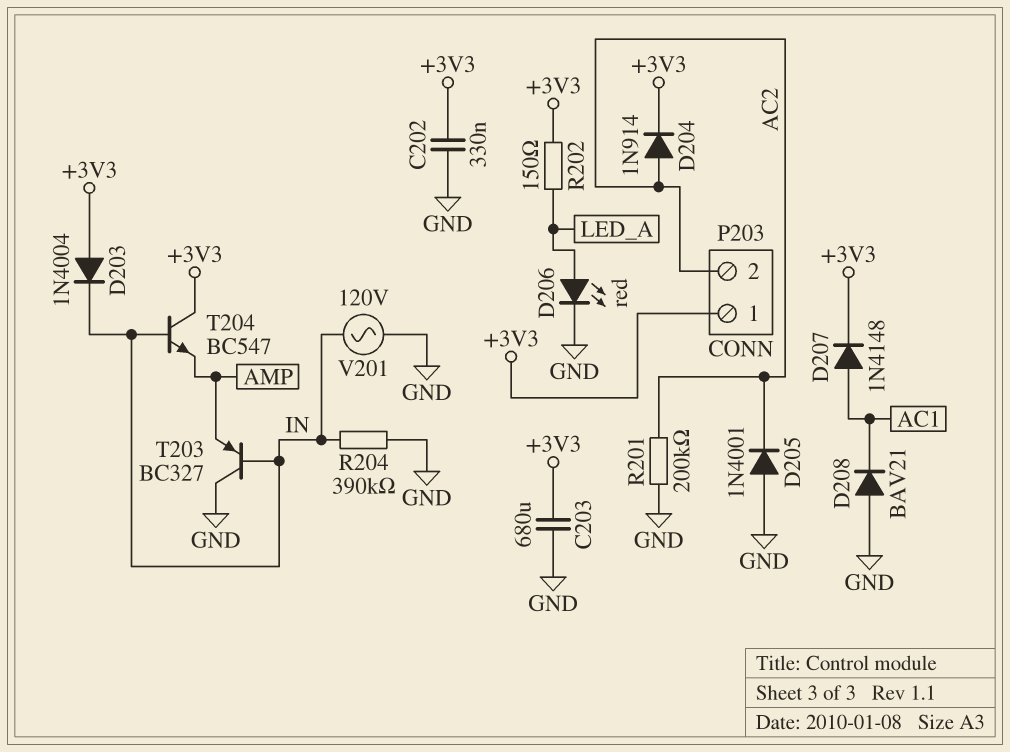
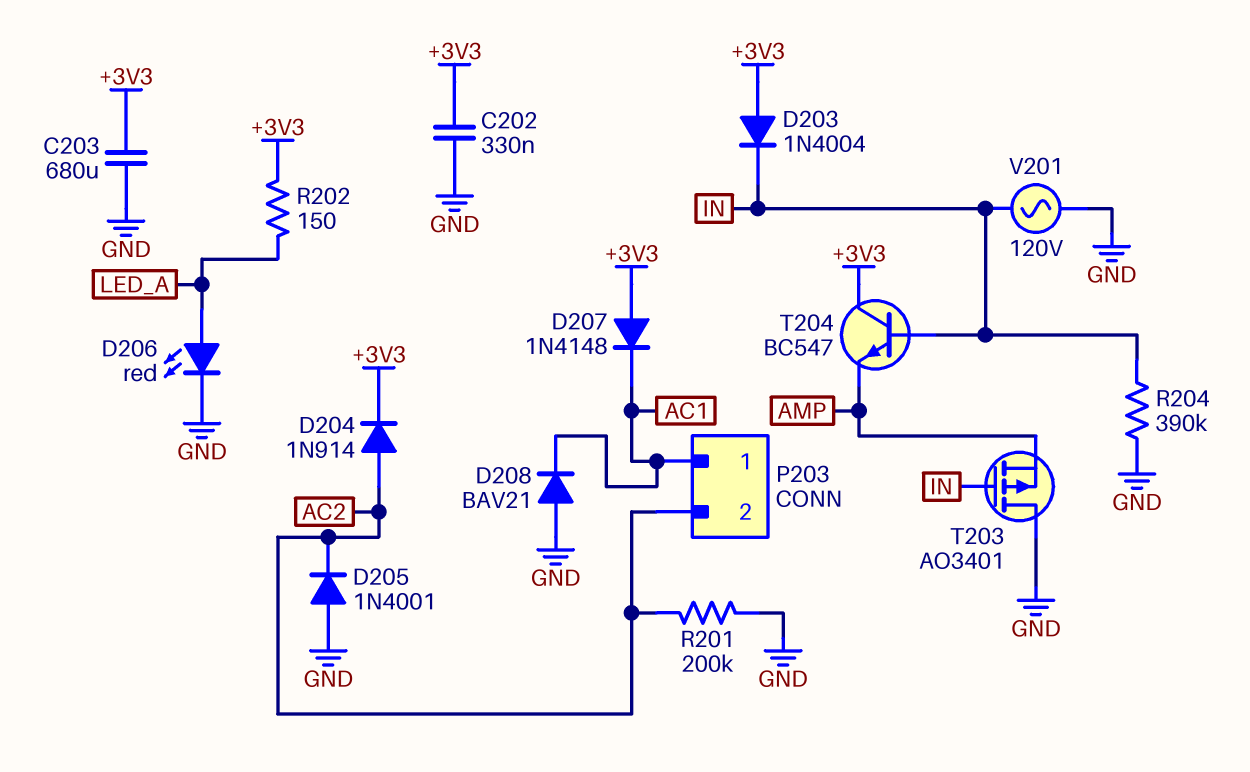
D207: diode 1N4148 (A AC1, K +3V3) -> diode 1N4148 (A +3V3, K AC1)
P203 pin 1: +3V3 -> AC1
T203: PNP BC327 (B IN, C GND, E AMP) -> PMOS AO3401 (G IN, D GND, S AMP)

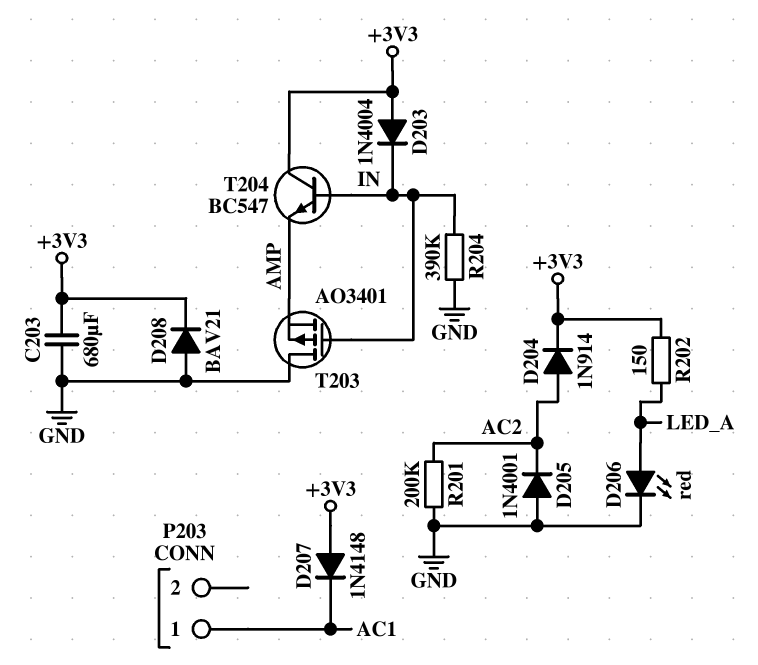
C202: 330nF (+3V3, GND) -> none
D208: diode BAV21 (A GND, K AC1) -> diode BAV21 (A GND, K +3V3)
P203 pin 2: AC2 -> none
V201: AC 120V (GND, IN) -> none

